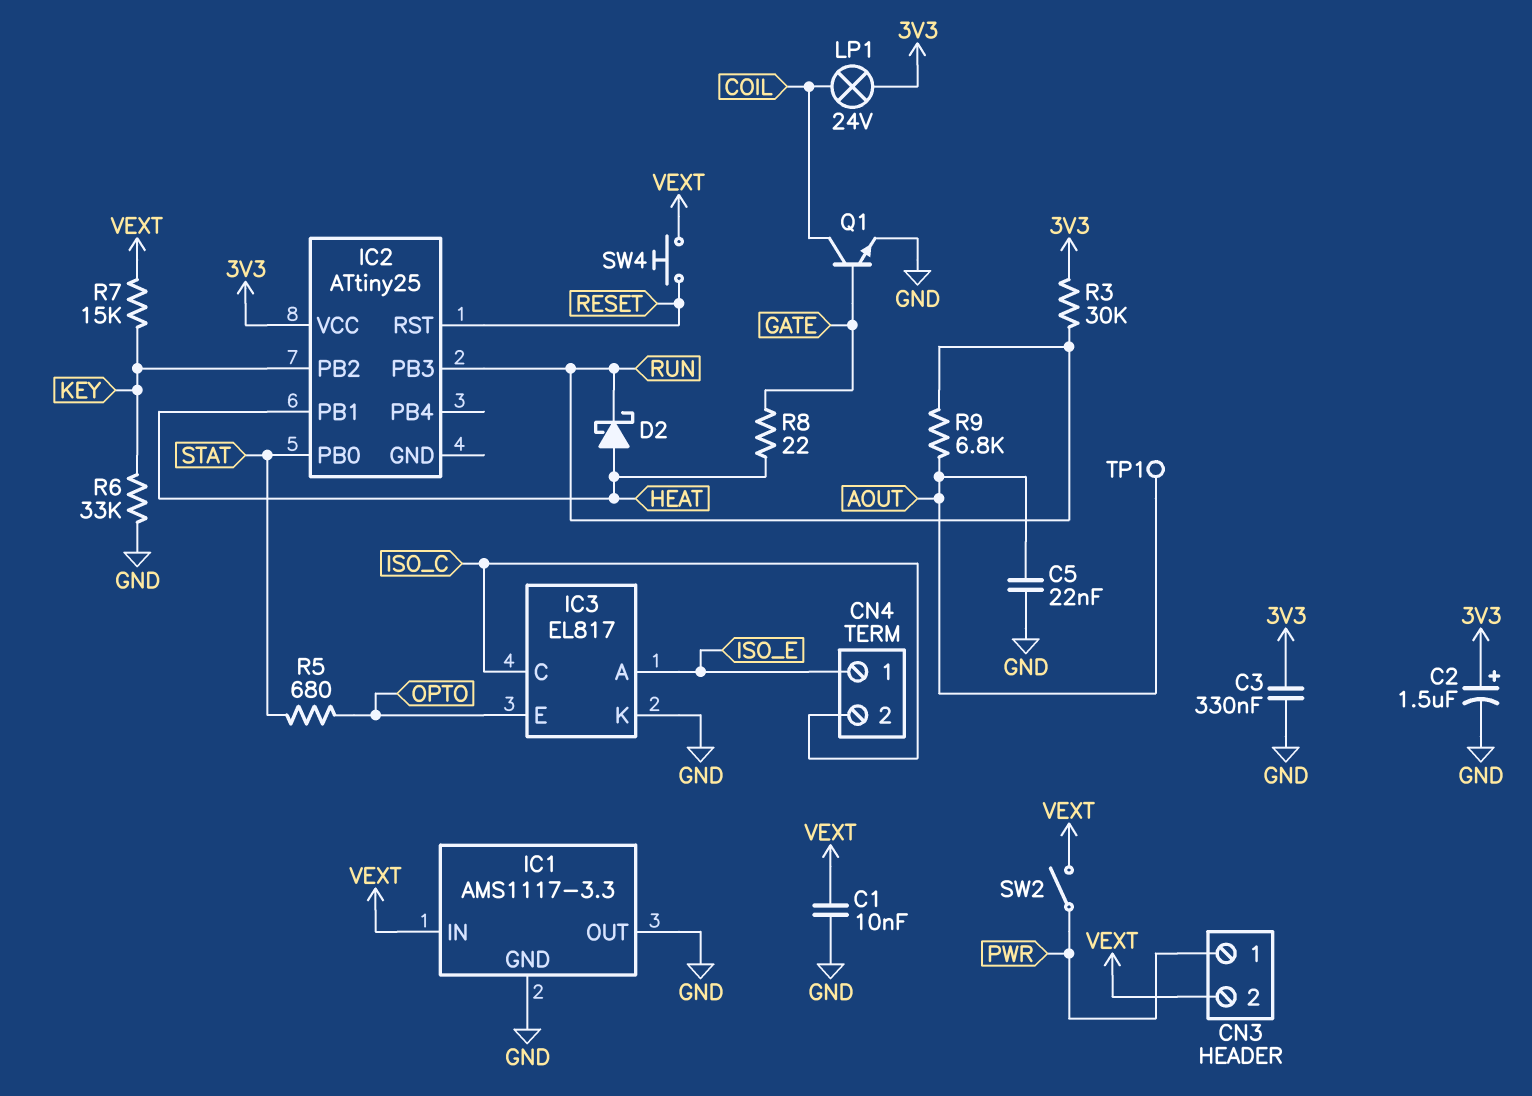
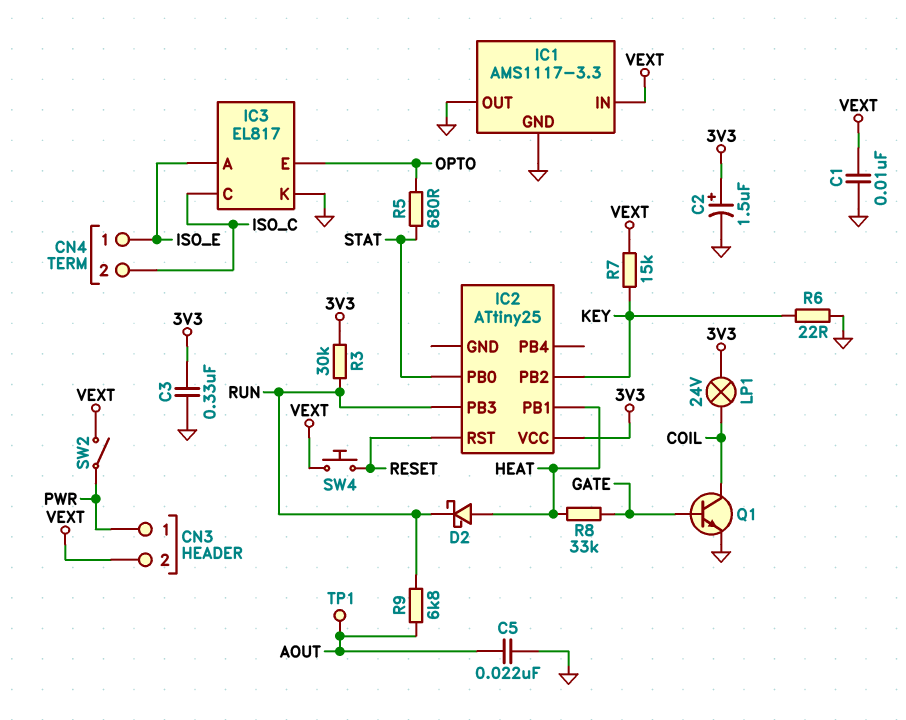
R6: 33k (GND, KEY) -> 22 (GND, KEY)
R8: 22 (GATE, HEAT) -> 33k (GATE, HEAT)

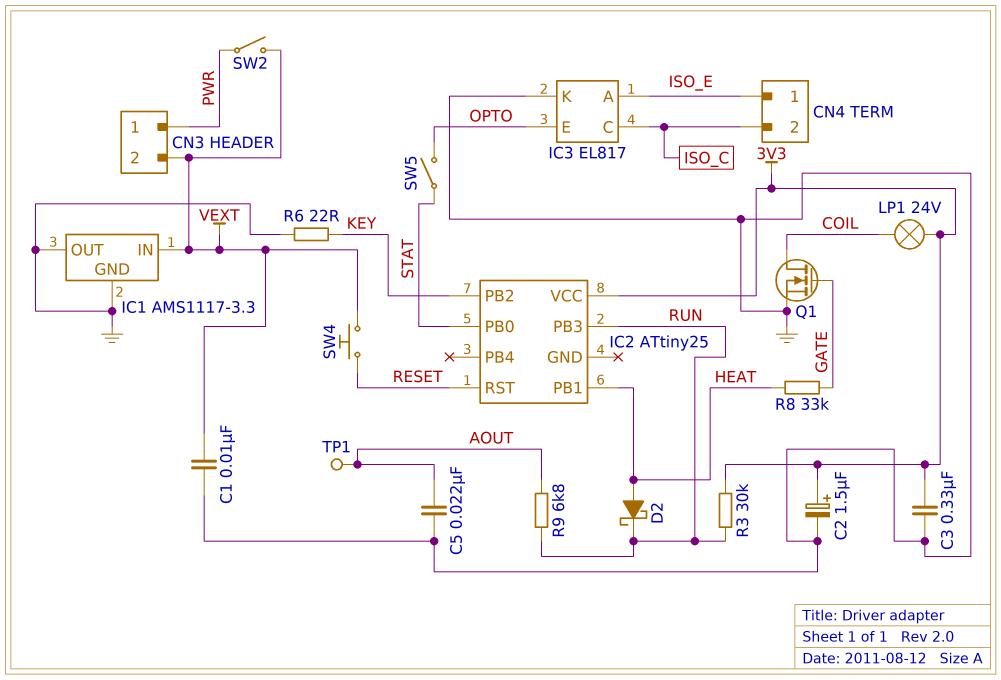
Q1: NPN (B GATE, C COIL, E GND) -> NMOS (G GATE, D COIL, S GND)
R5: 680 (OPTO, STAT) -> none
R7: 15k (KEY, VEXT) -> none
SW5: none -> switch (OPTO, STAT)

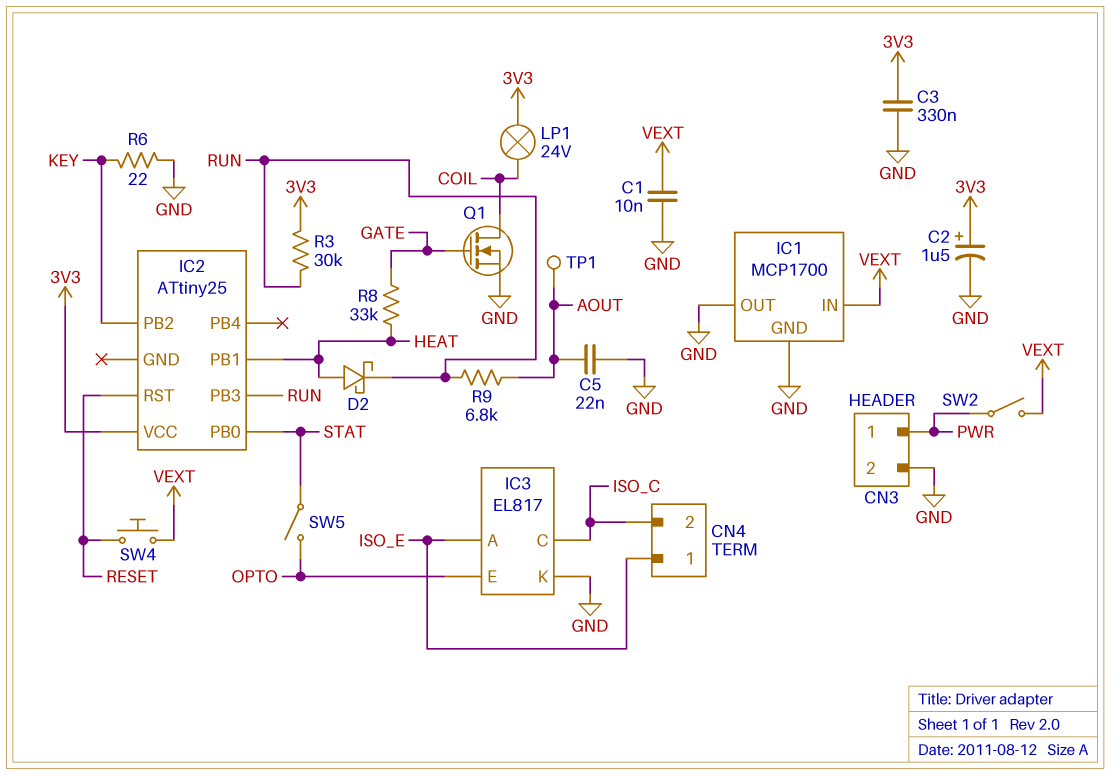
CN3 pin 2: VEXT -> GND
IC1: AMS1117-3.3 -> MCP1700

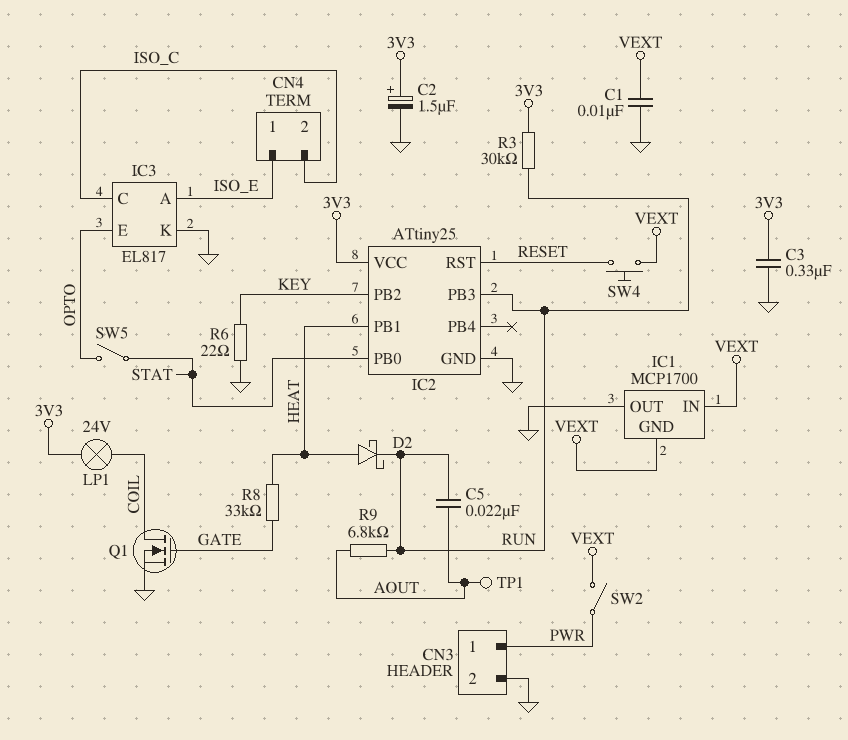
C5: 22nF (AOUT, GND) -> 22nF (AOUT, RUN)
IC1 pin GND: GND -> VEXT
IC2 pin GND: none -> GND

